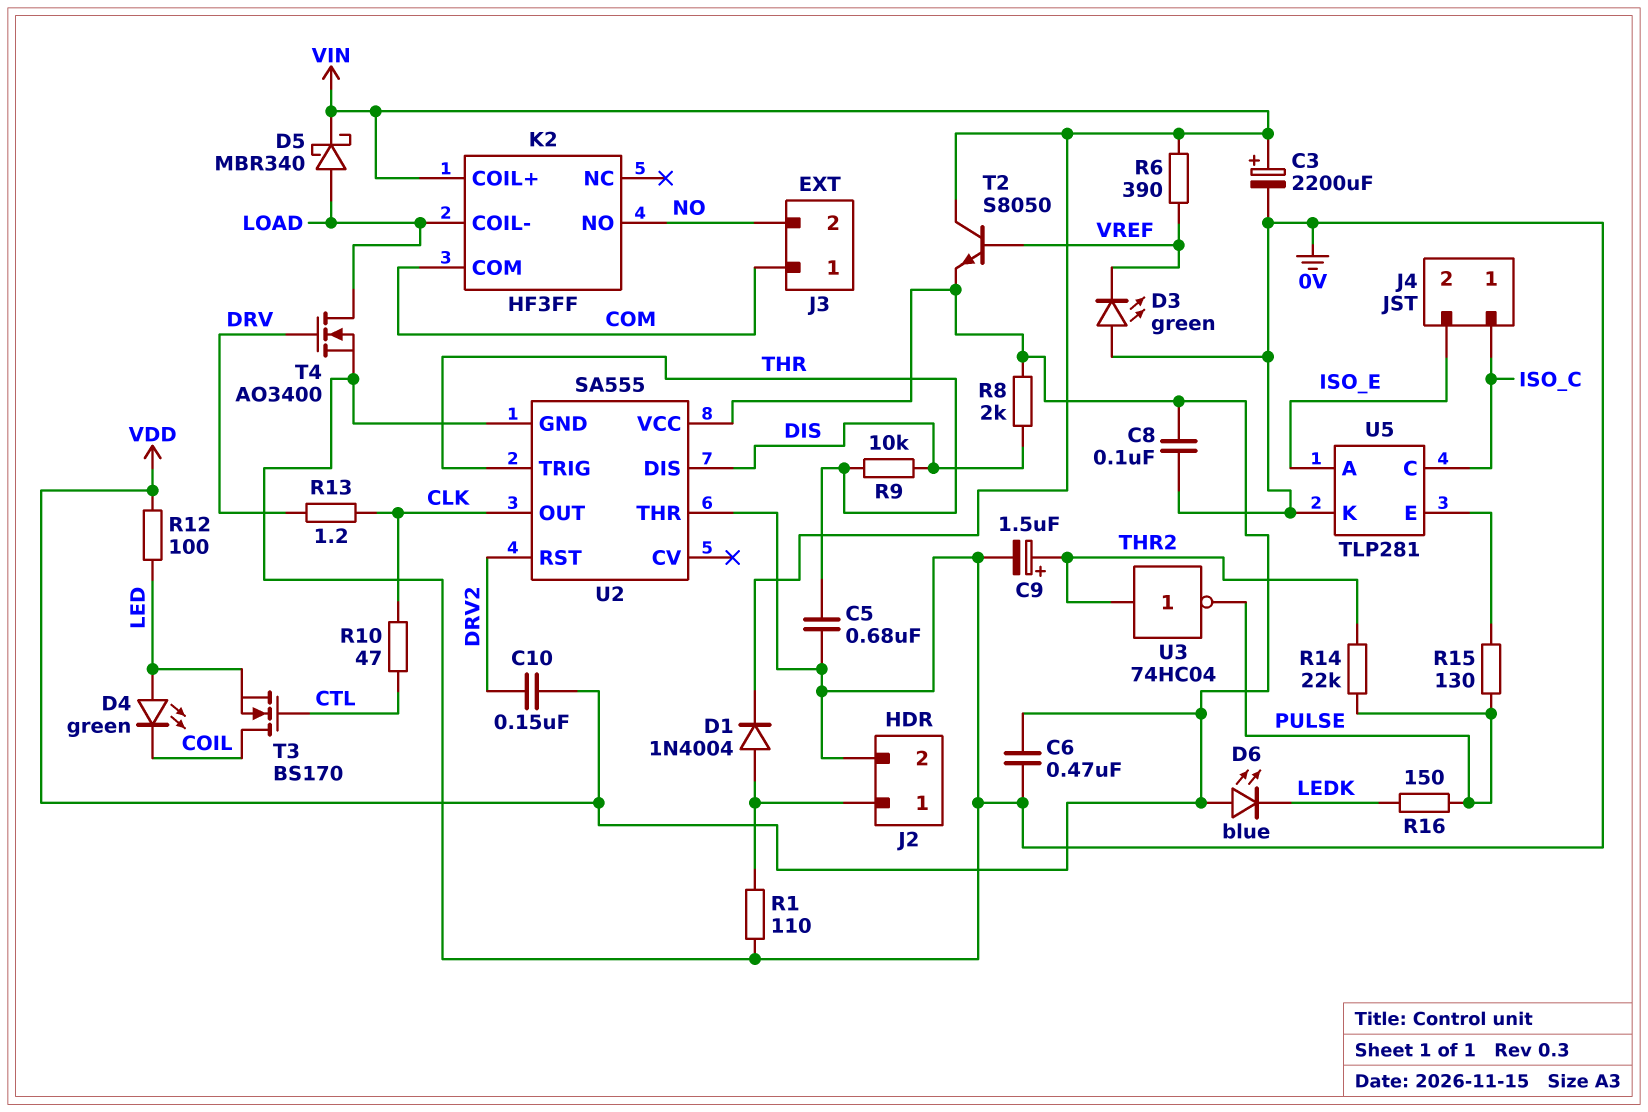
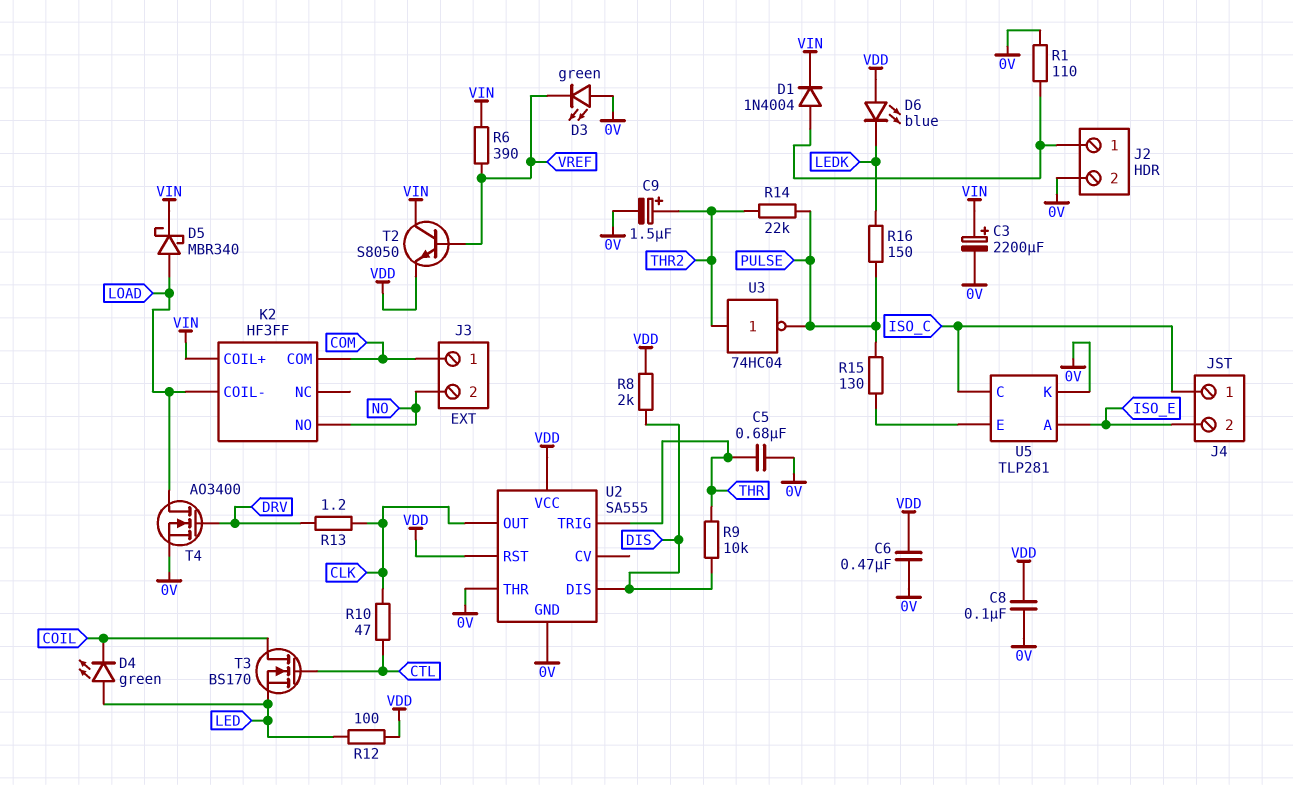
C10: 150nF (DRV2, VDD) -> none
U2 pin RST: DRV2 -> VDD

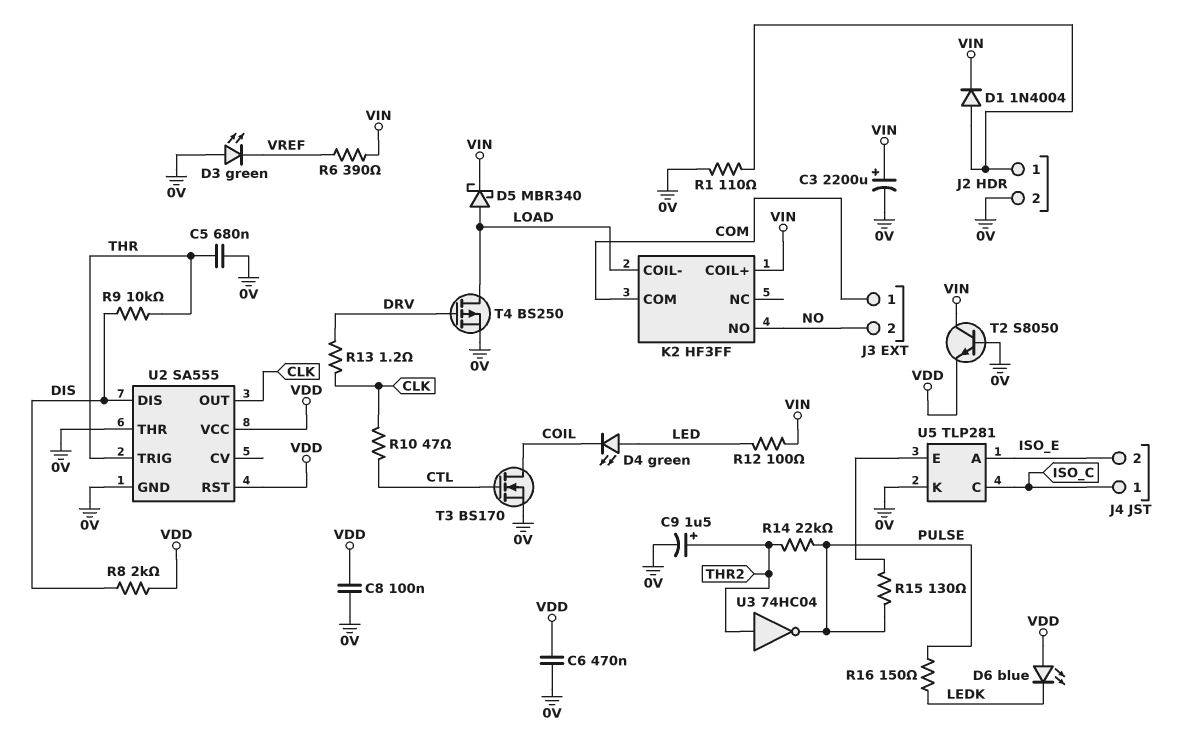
R12: 100 (LED, VDD) -> 100 (LED, VIN)
T2: NPN S8050 (B VREF, C VIN, E VDD) -> NPN S8050 (B 0V, C VIN, E VDD)
T3: NMOS BS170 (G CTL, D COIL, S LED) -> NMOS BS170 (G CTL, D COIL, S 0V)
T4: NMOS AO3400 (G DRV, D LOAD, S 0V) -> PMOS BS250 (G DRV, D LOAD, S 0V)

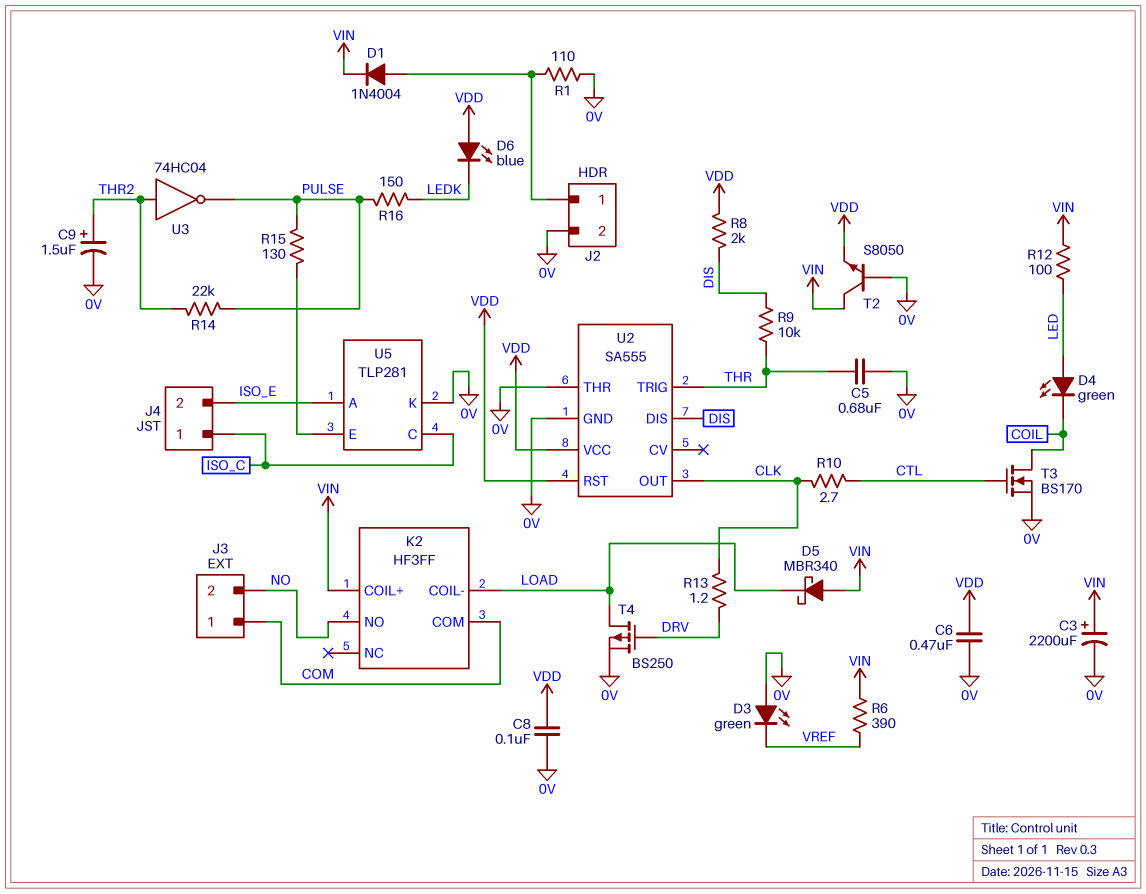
D5: schottky MBR340 (A LOAD, K VIN) -> schottky MBR340 (A VIN, K LOAD)
R10: 47 (CLK, CTL) -> 2.7 (CLK, CTL)

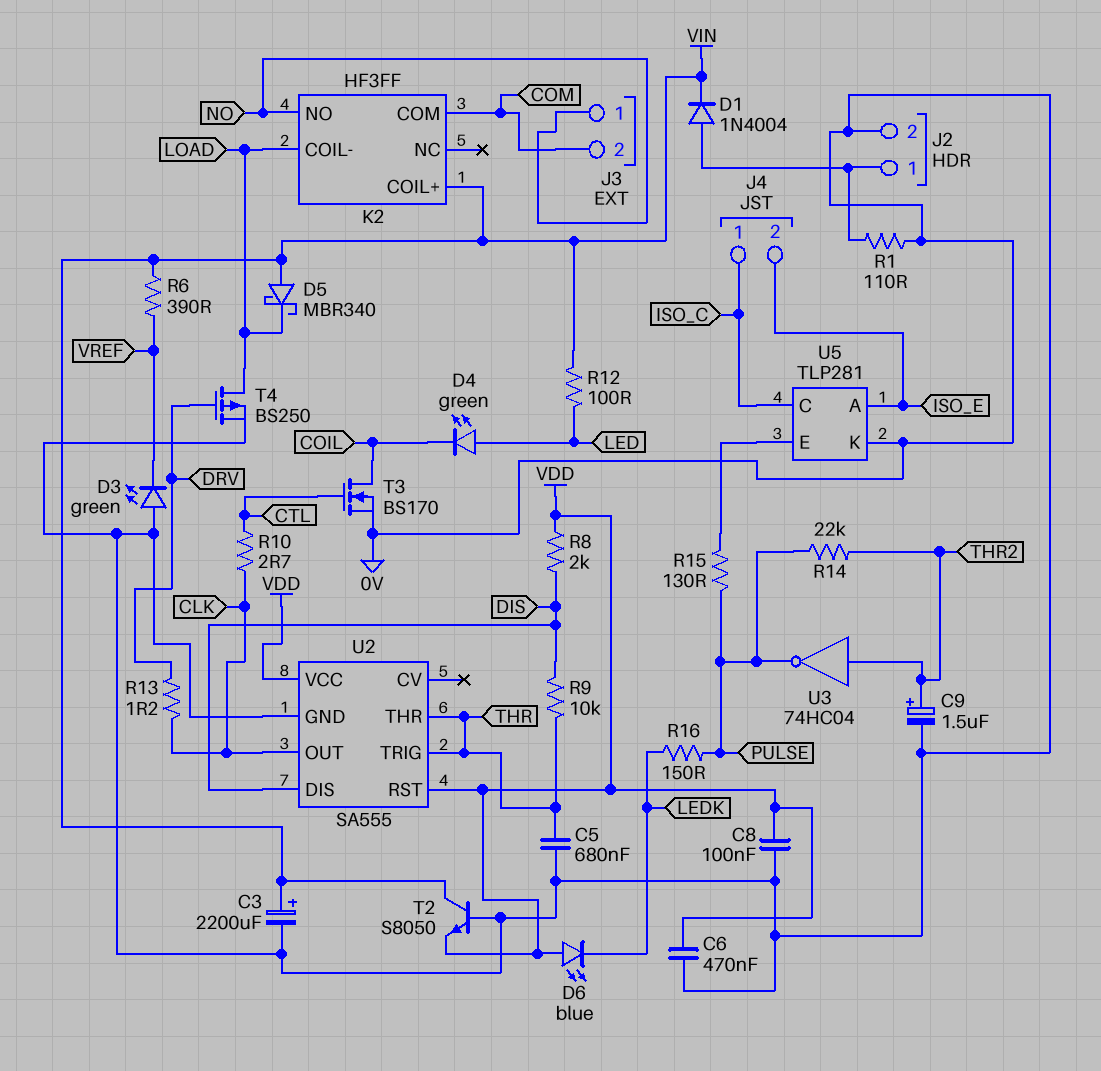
J3 pin 1: COM -> NO
J3 pin 2: NO -> COM
U2 pin THR: 0V -> THR

